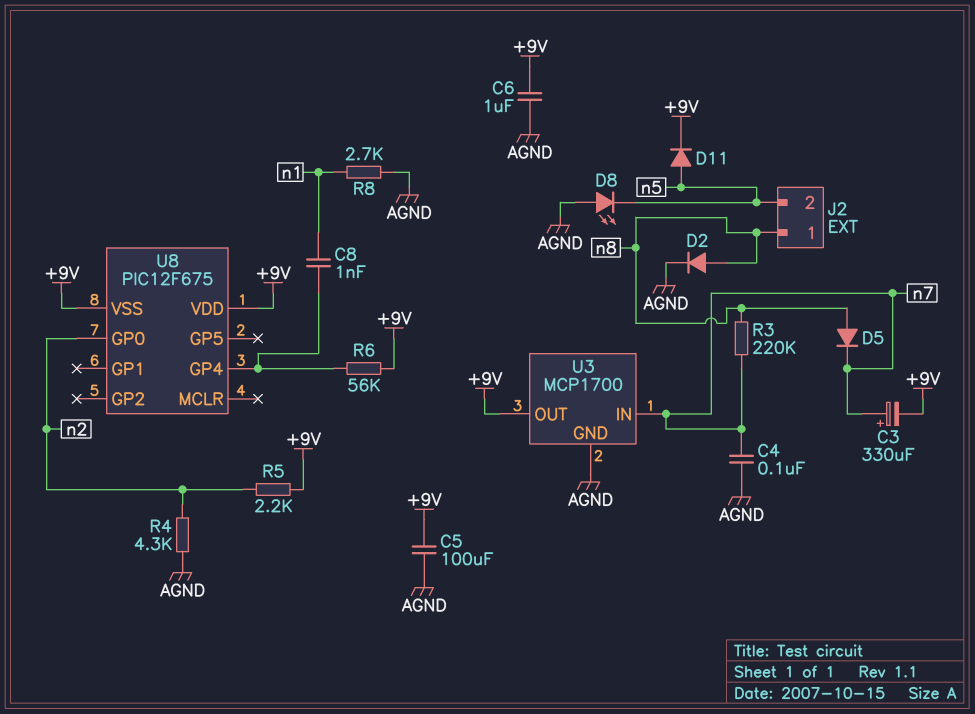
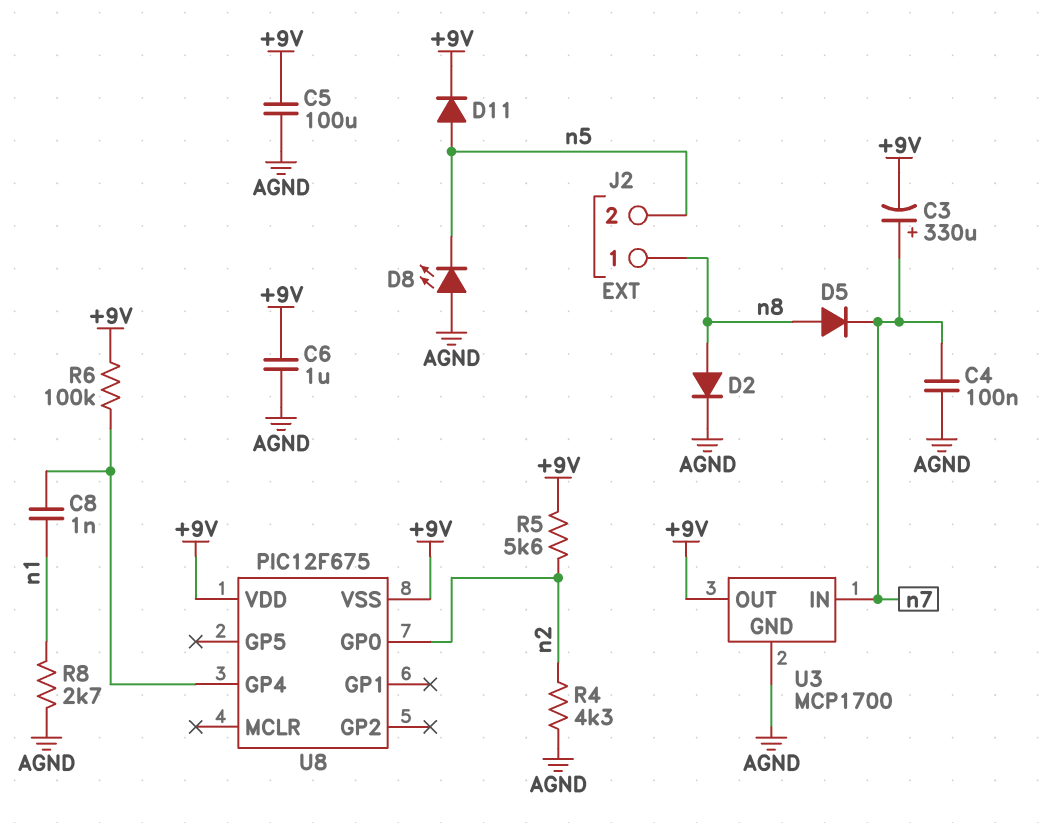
R3: 220k (n7, n8) -> none
R5: 2.2k (+9V, n2) -> 5.6k (+9V, n2)
R6: 56k (+9V, U8/GP4) -> 100k (+9V, U8/GP4)

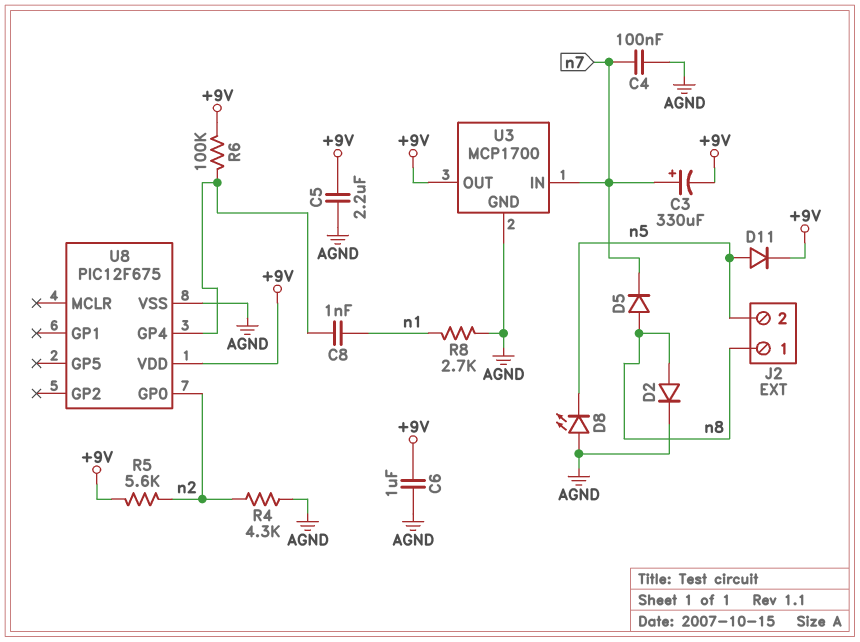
C5: 100uF (+9V, AGND) -> 2.2uF (+9V, AGND)
U8 pin VSS: +9V -> AGND

